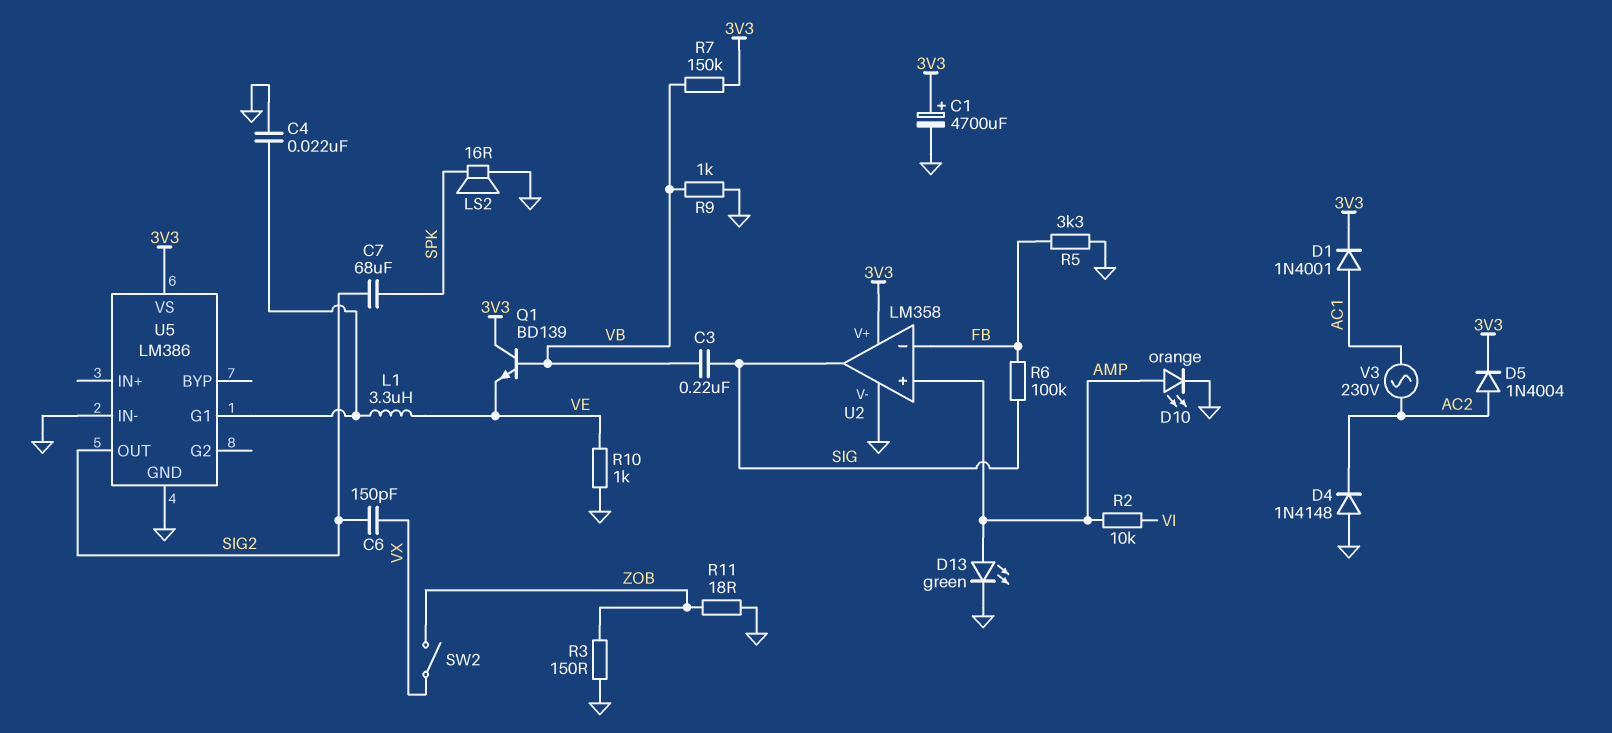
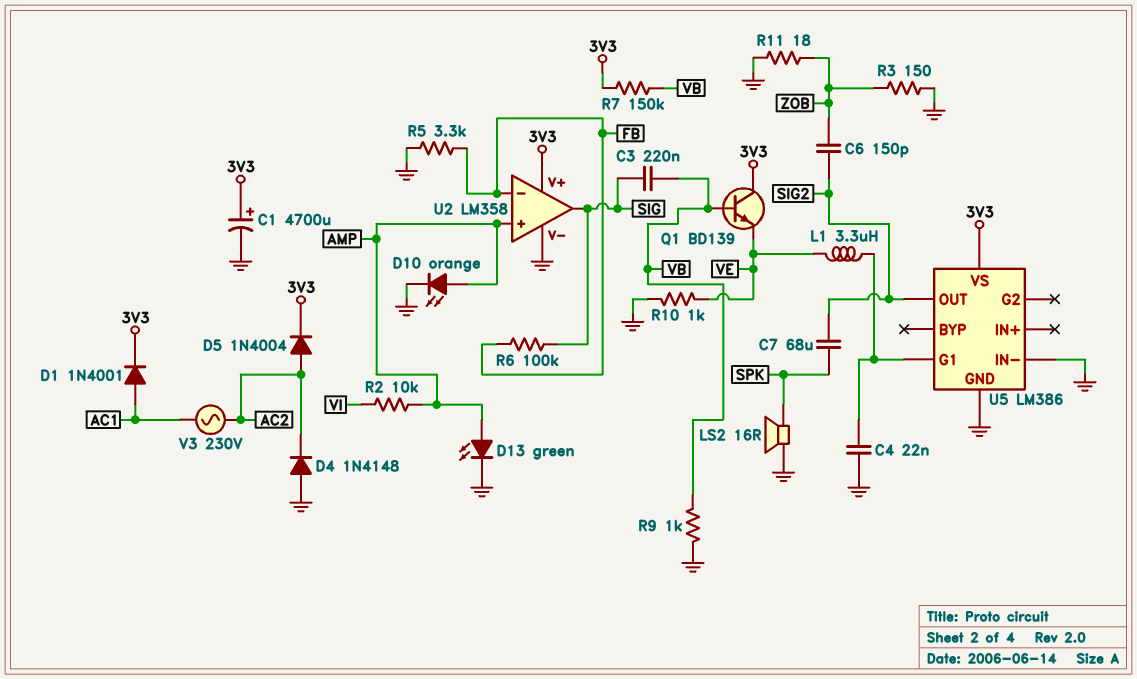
C6: 150pF (SIG2, VX) -> 150pF (SIG2, ZOB)
SW2: switch (VX, ZOB) -> none

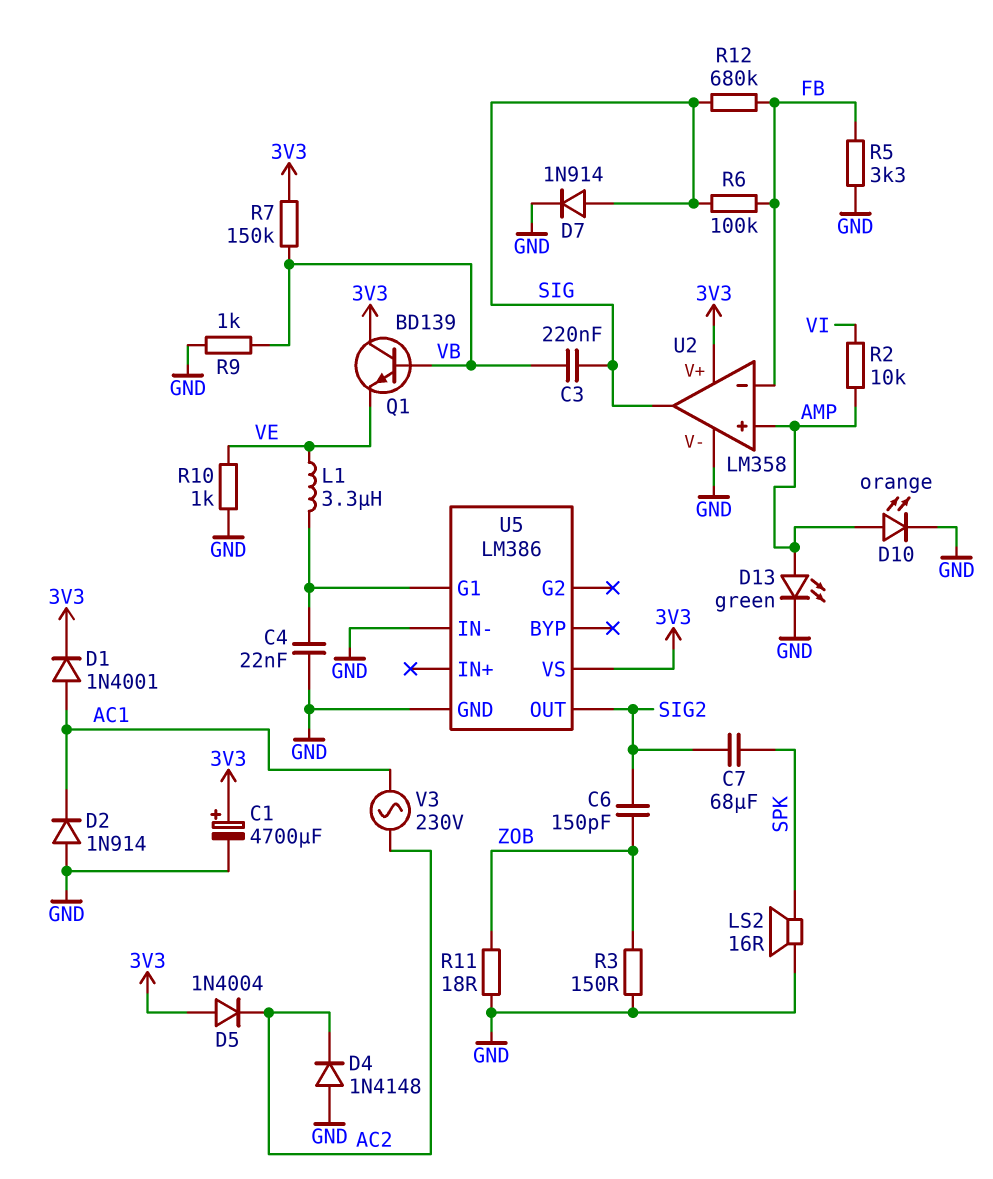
D2: none -> diode 1N914 (A GND, K AC1)
D5: diode 1N4004 (A AC2, K 3V3) -> diode 1N4004 (A 3V3, K AC2)
D7: none -> diode 1N914 (A SIG, K GND)
R12: none -> 680k (FB, SIG)

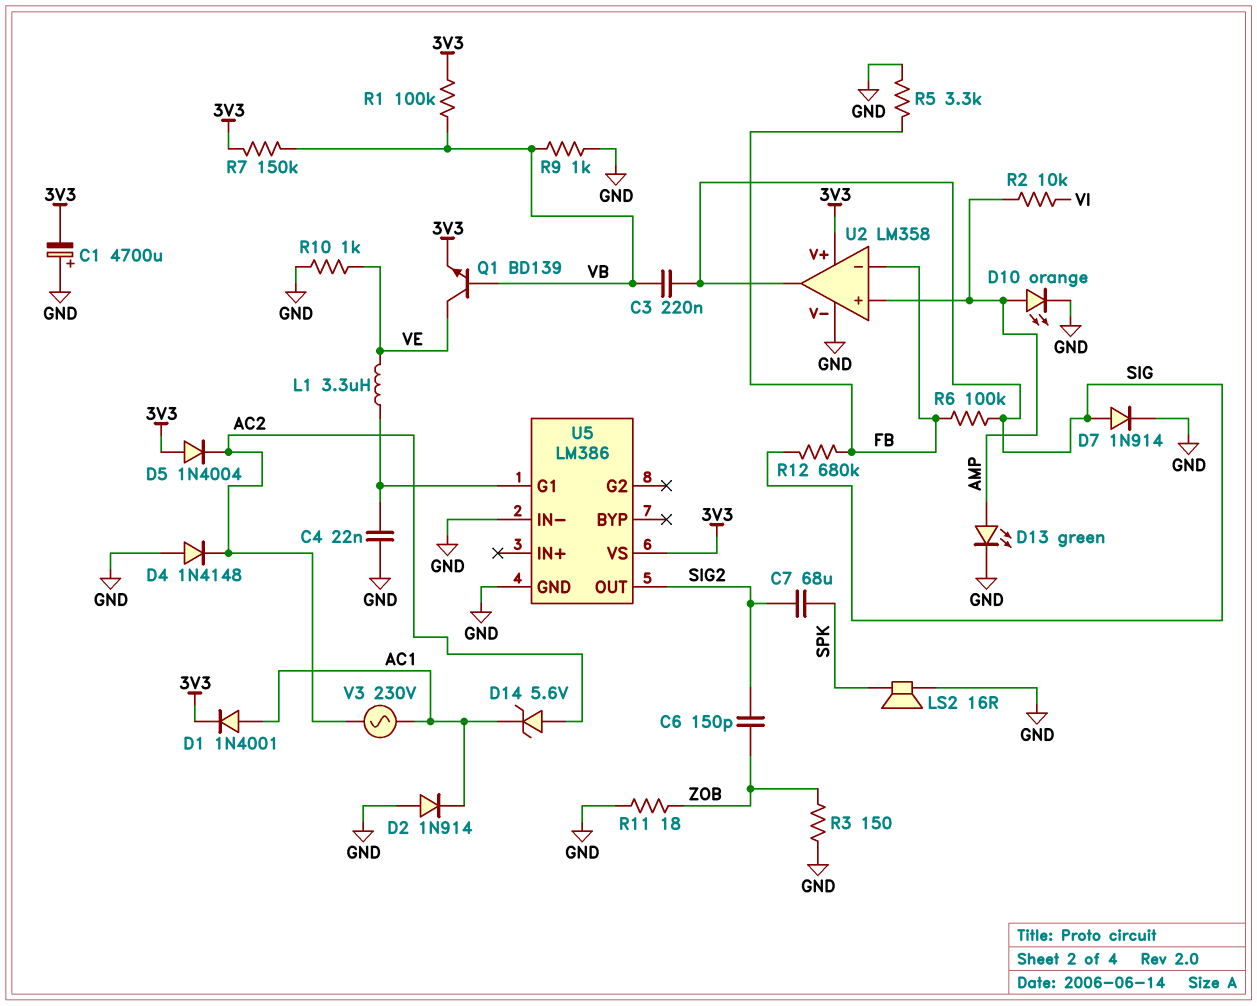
C1: 4700uF (plus 3V3, minus GND) -> 4700uF (plus GND, minus 3V3)
D14: none -> zener 5.6V (A AC2, K AC1)
Q1: NPN BD139 (B VB, C 3V3, E VE) -> NPN BD139 (B VB, C VE, E 3V3)
R1: none -> 100k (3V3, VB)

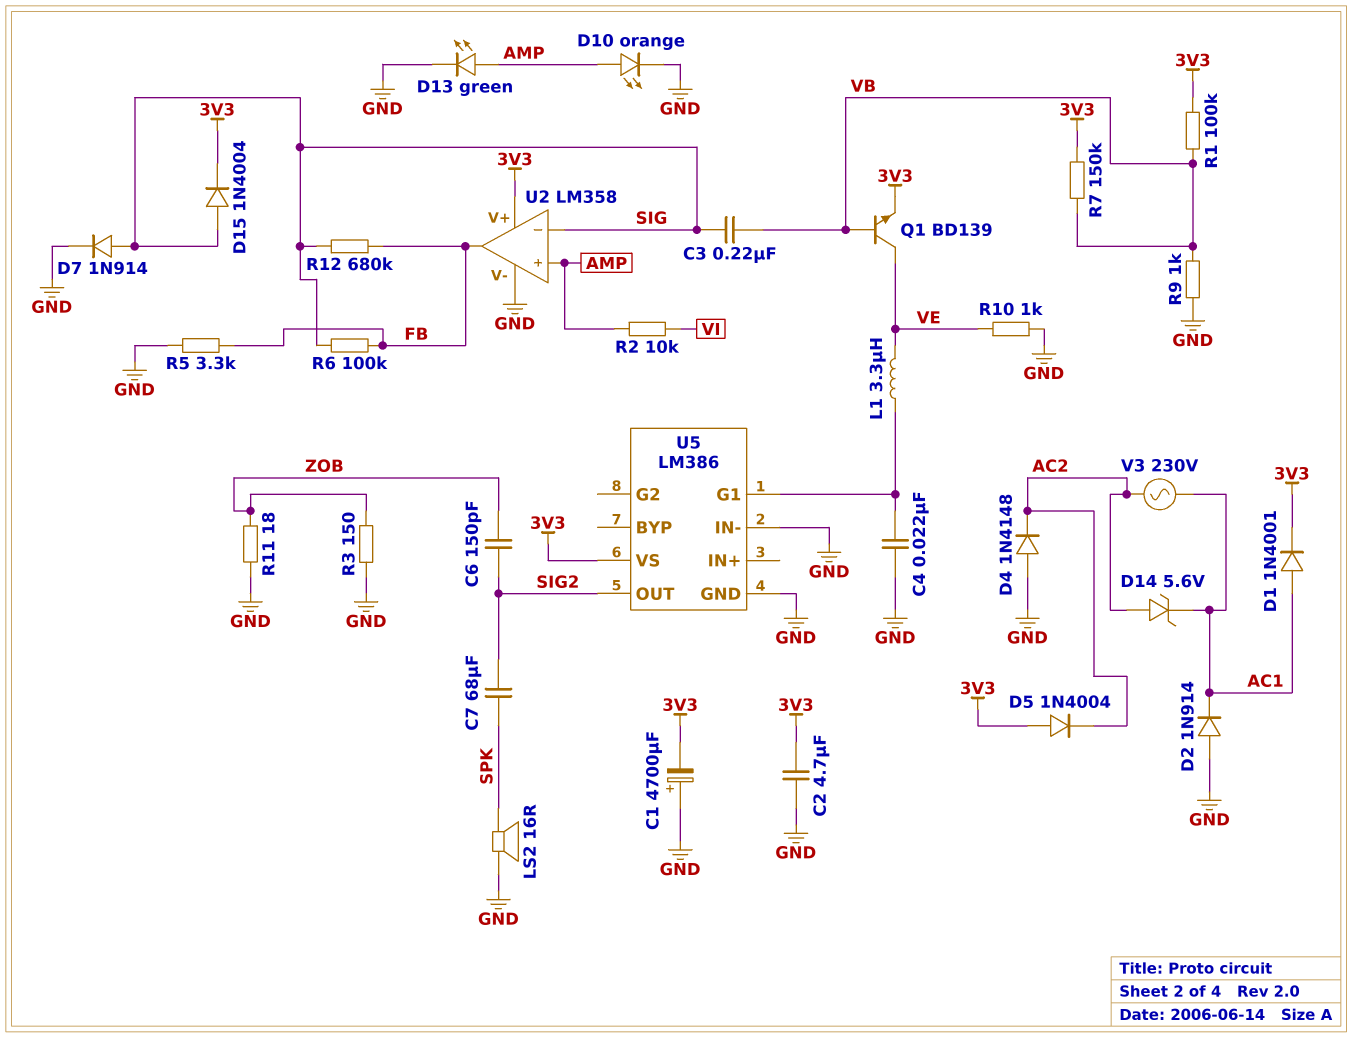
C2: none -> 4.7uF (3V3, GND)
D15: none -> diode 1N4004 (A SIG, K 3V3)
U2 pin in-: FB -> SIG
U2 pin out: SIG -> FB

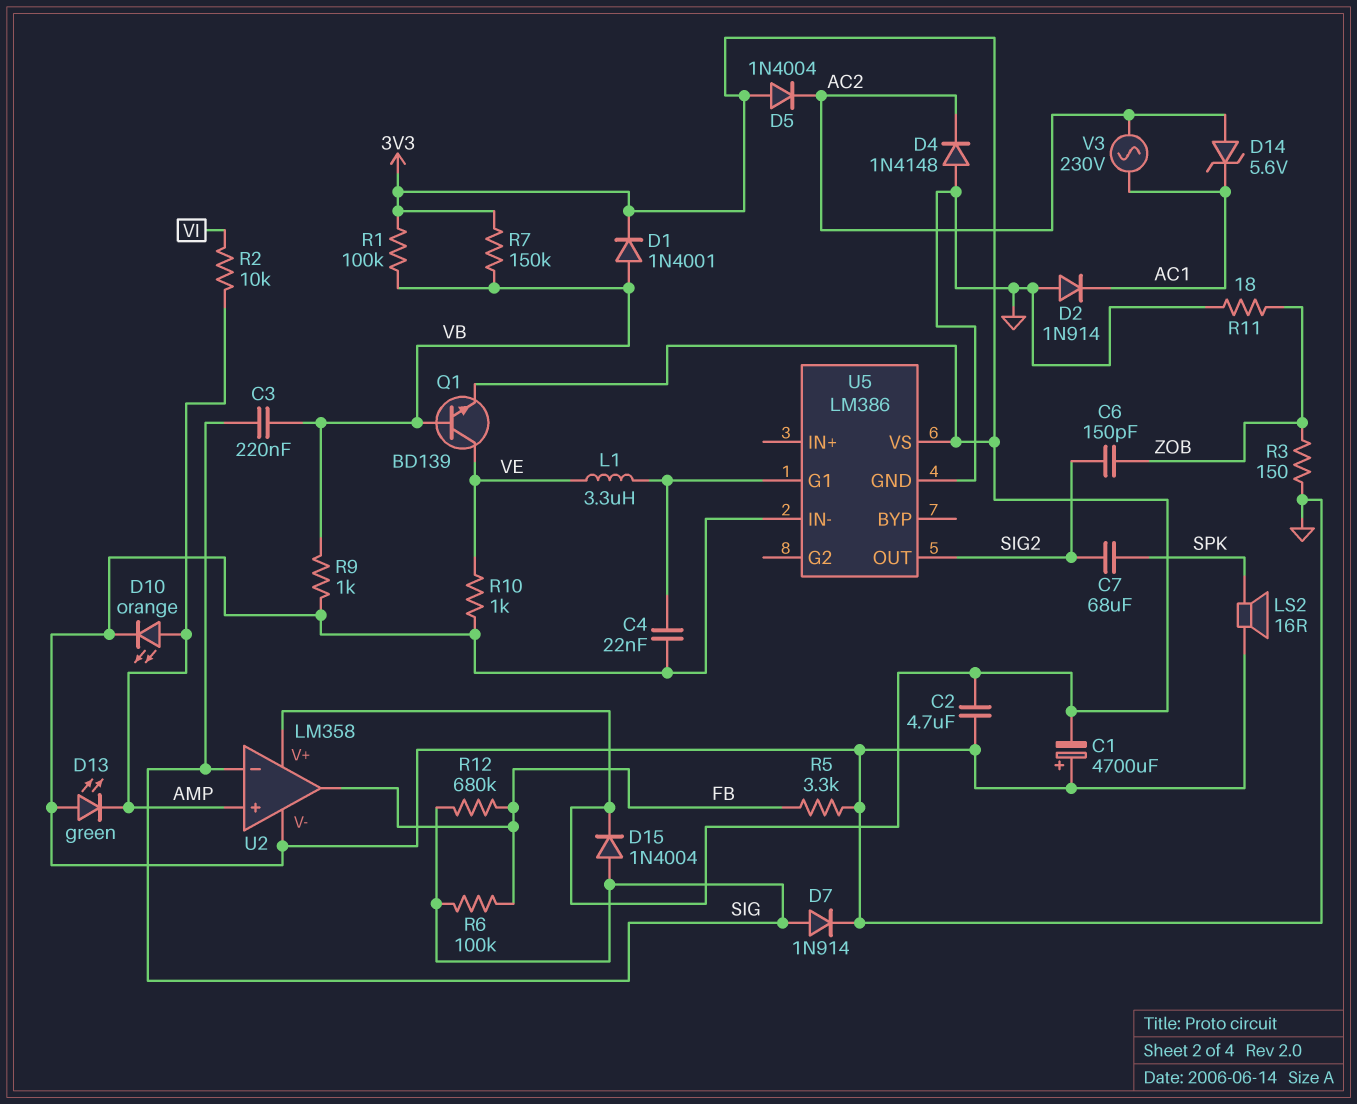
D1: diode 1N4001 (A AC1, K 3V3) -> diode 1N4001 (A VB, K 3V3)
D13: LED green (A AMP, K GND) -> LED green (A GND, K AMP)

